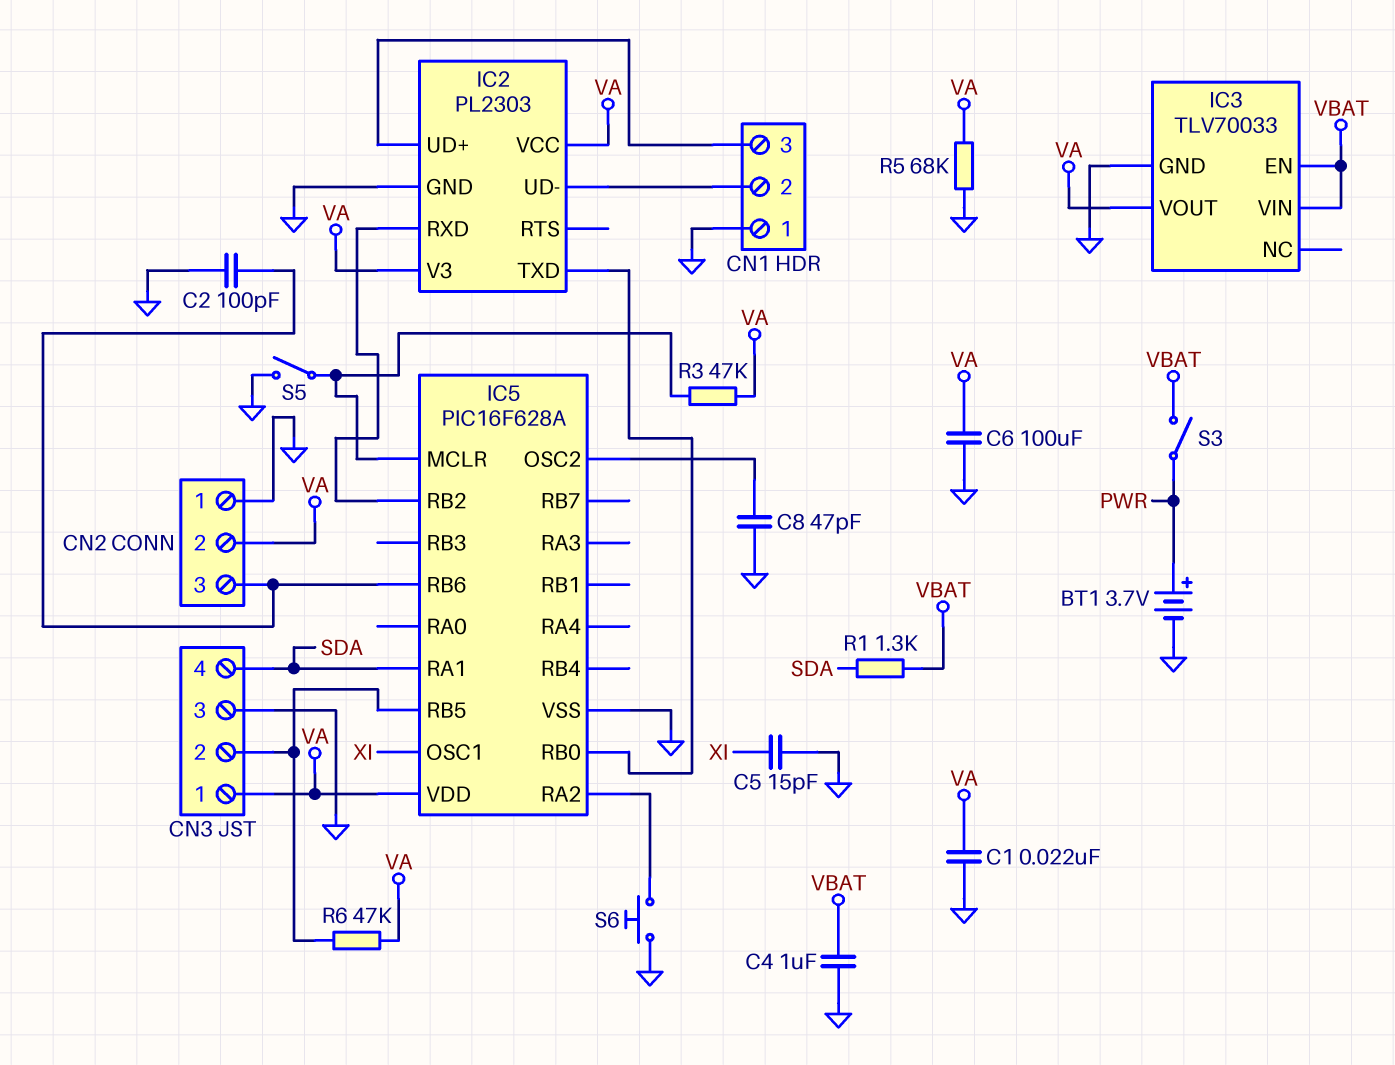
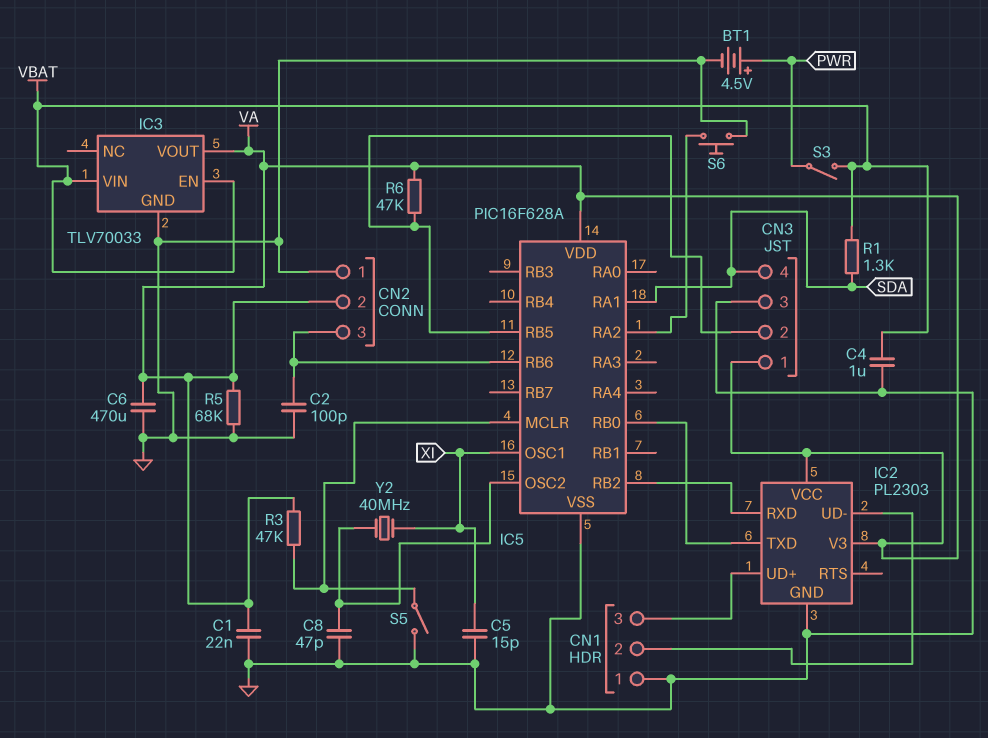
BT1: 3.7V (plus PWR, minus GND) -> 4.5V (plus PWR, minus GND)
C6: 100uF (GND, VA) -> 470uF (GND, VA)
Y2: none -> 40MHz (IC5/OSC2, XI)

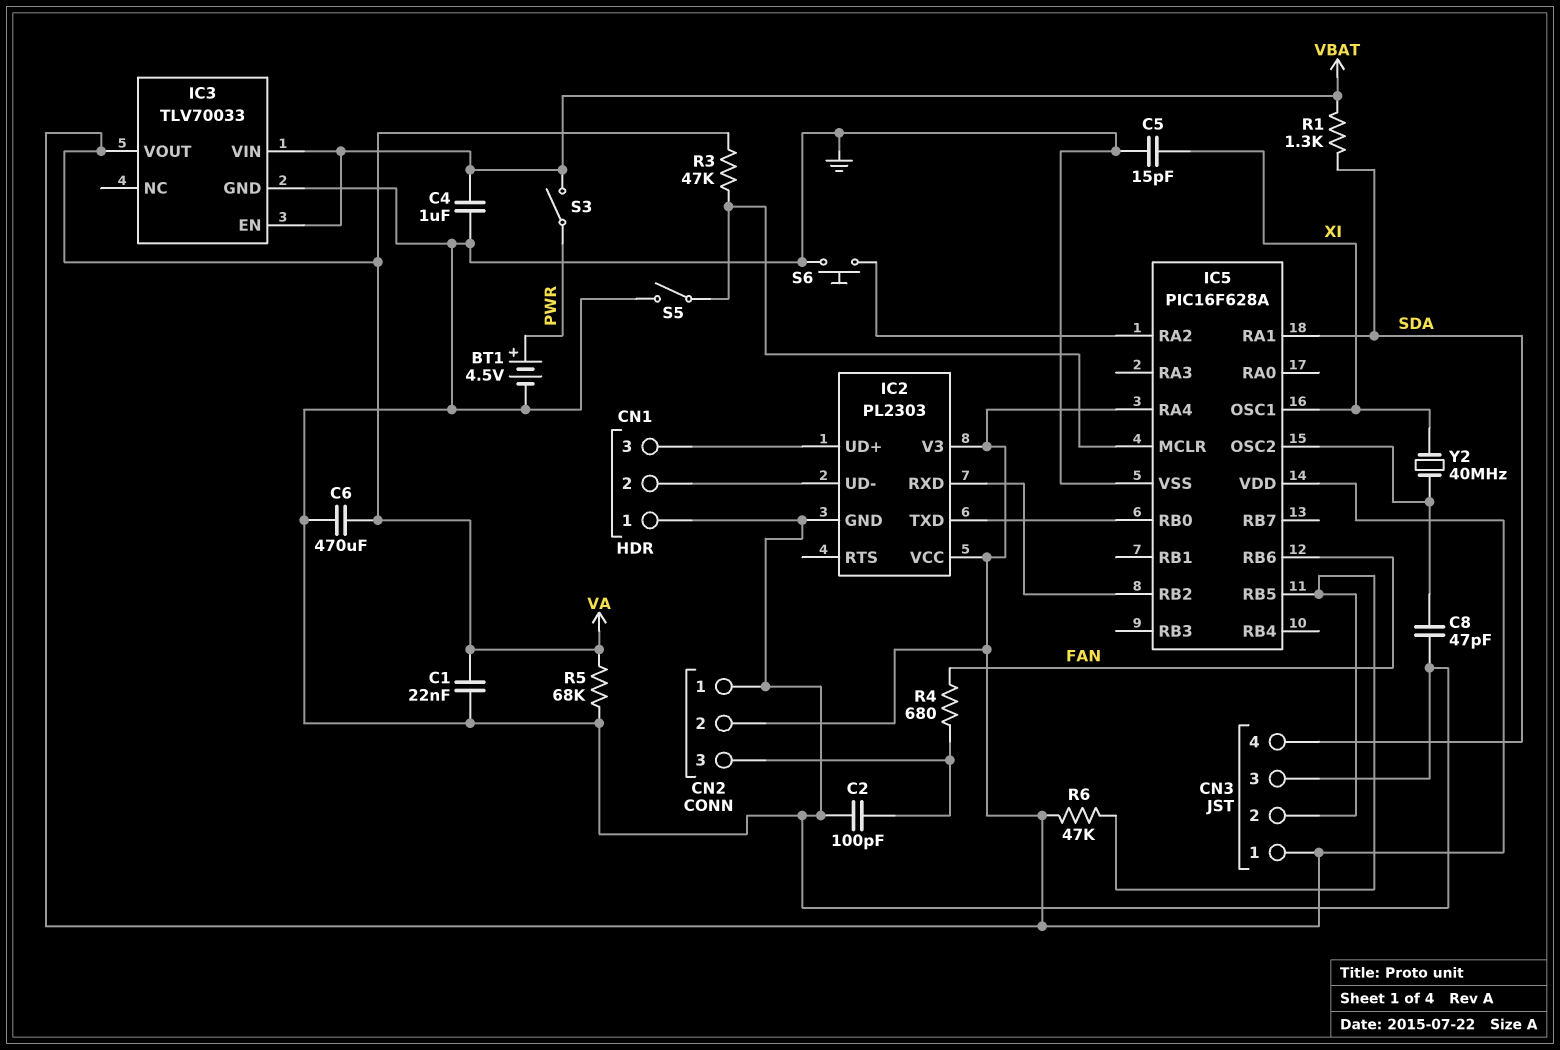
IC5 pin RA4: none -> VA
IC5 pin RB6: CN2/3 -> FAN
R4: none -> 680 (CN2/3, FAN)

